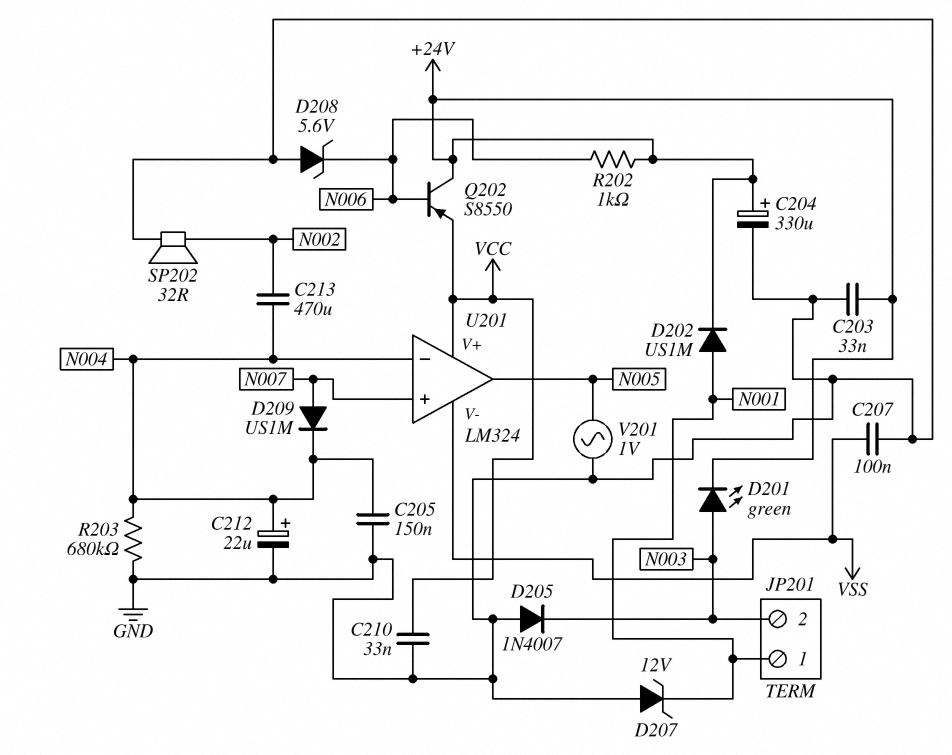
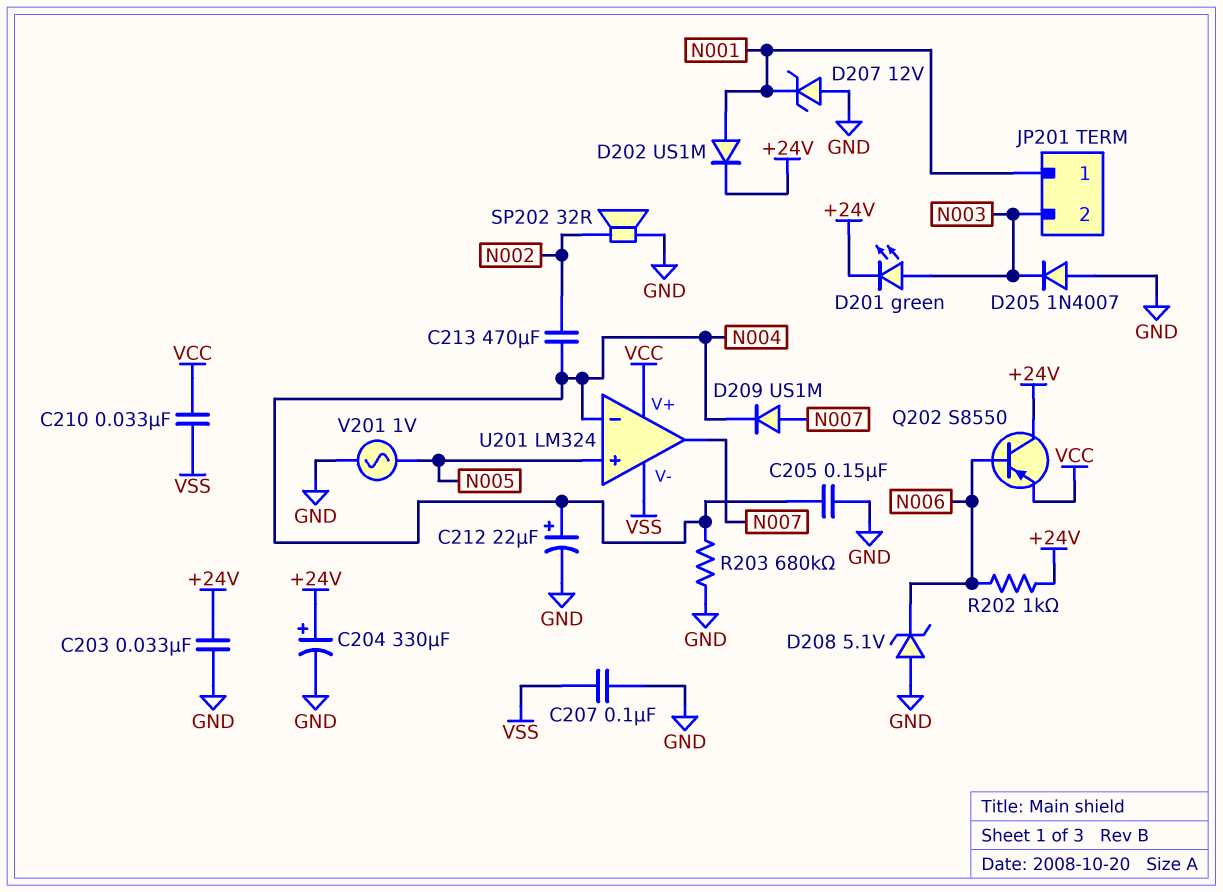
C210: 33nF (GND, VCC) -> 33nF (VCC, VSS)
D208: zener 5.6V (A GND, K N006) -> zener 5.1V (A GND, K N006)
U201 pin in+: N007 -> N005
U201 pin out: N005 -> N007

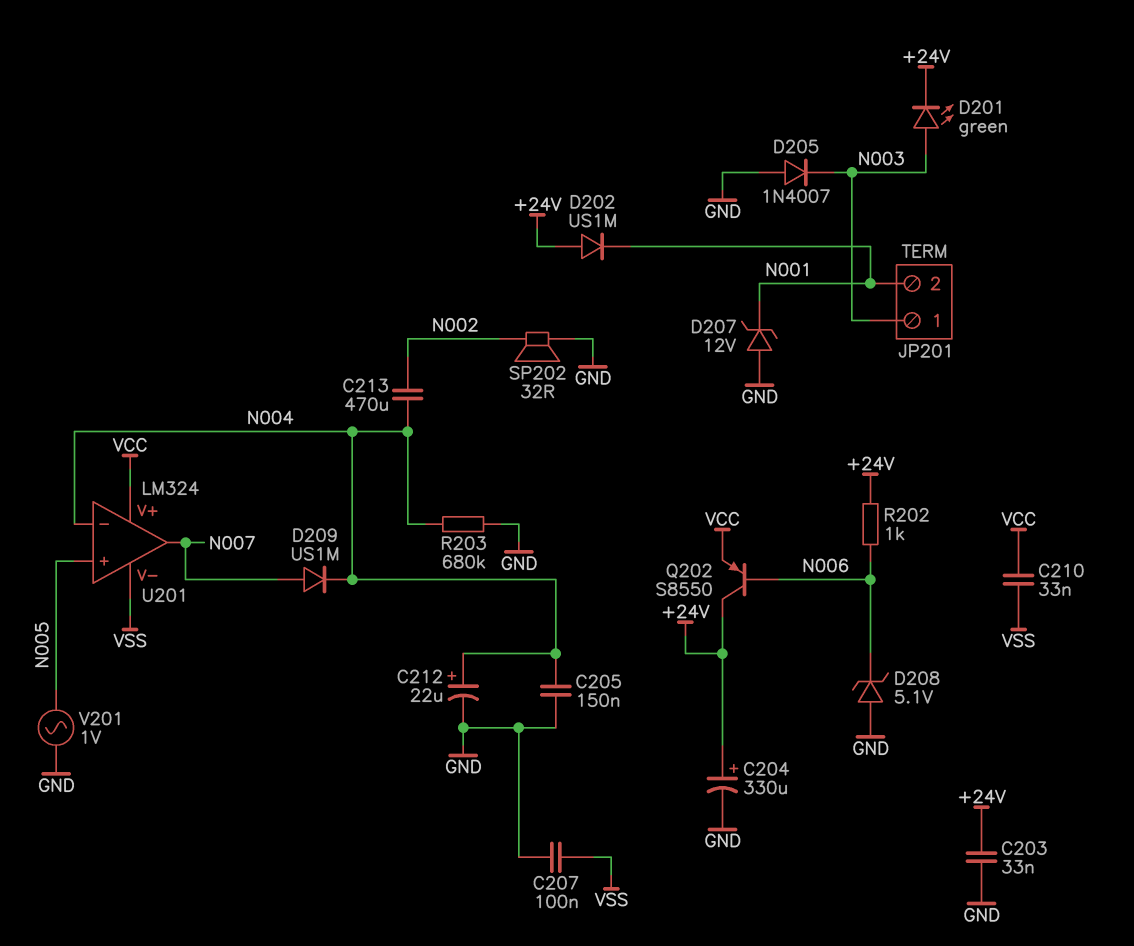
D202: diode US1M (A N001, K +24V) -> diode US1M (A +24V, K N001)
JP201 pin 1: N001 -> N003
JP201 pin 2: N003 -> N001

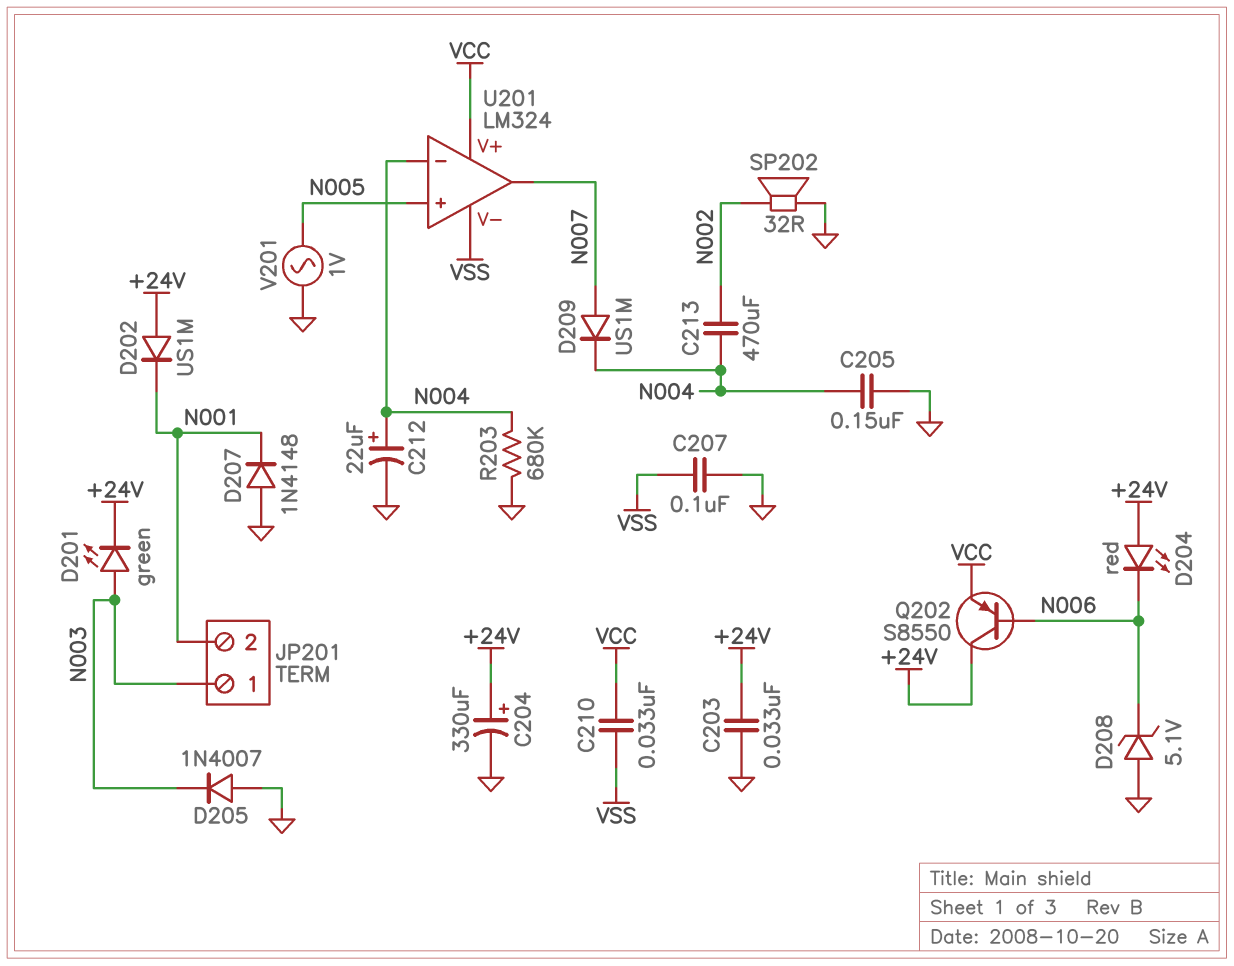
D204: none -> LED red (A +24V, K N006)
D207: zener 12V (A GND, K N001) -> diode 1N4148 (A GND, K N001)
R202: 1k (+24V, N006) -> none

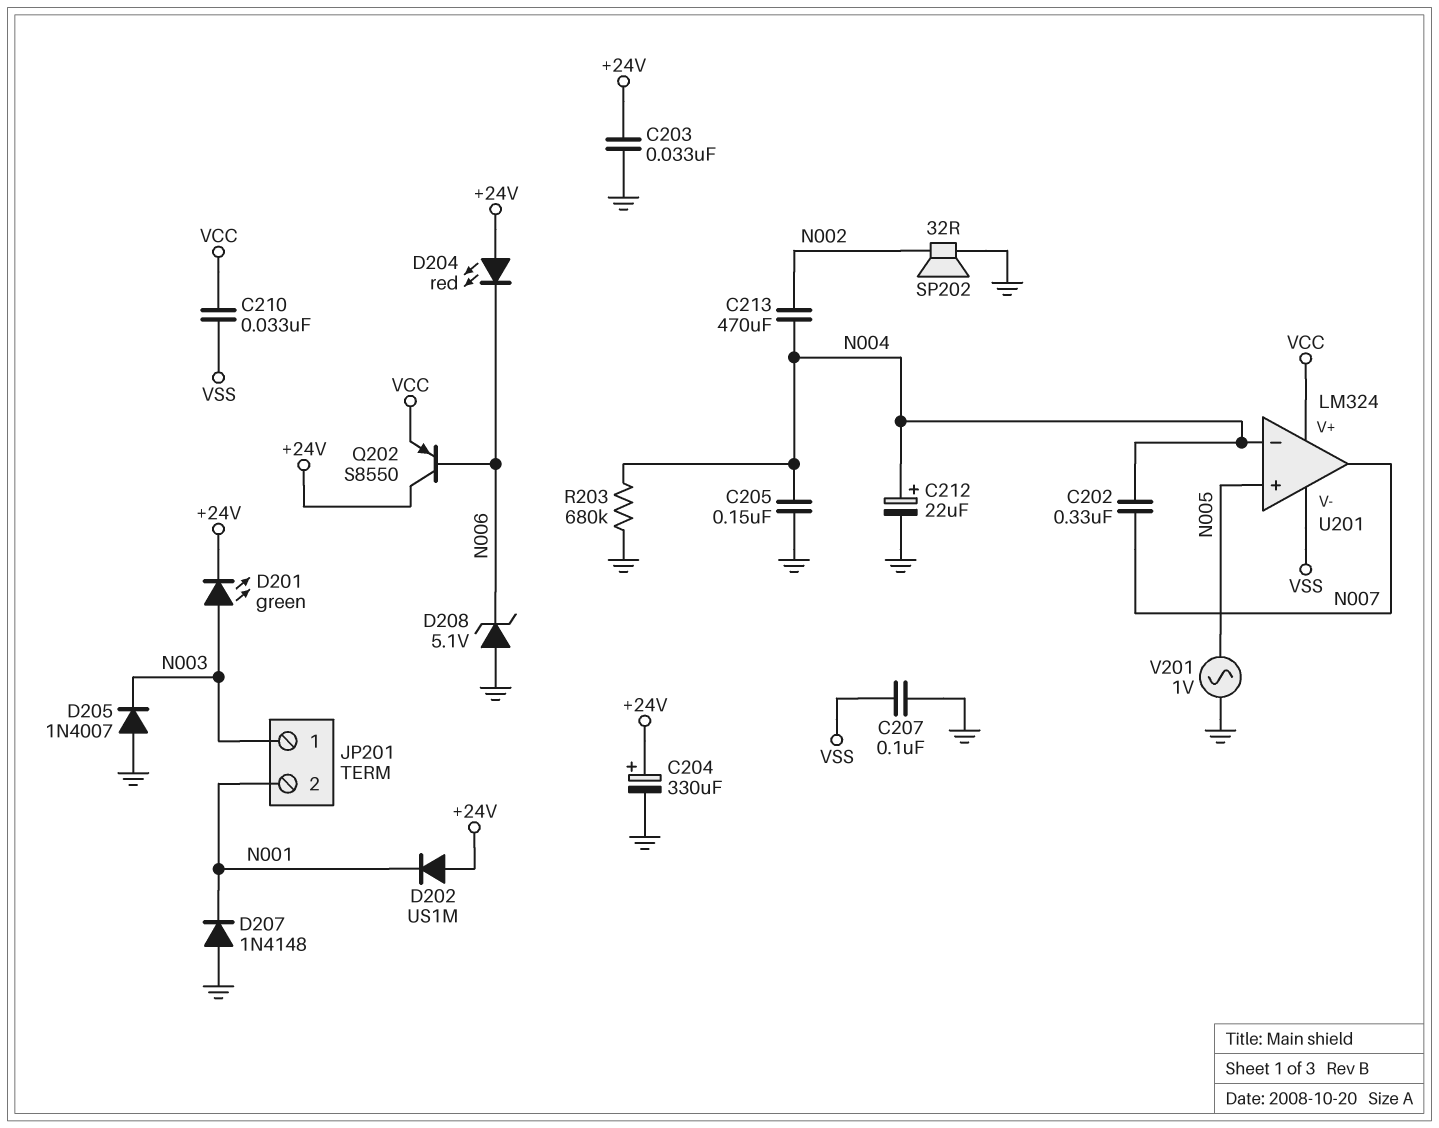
C202: none -> 330nF (N004, N007)
D209: diode US1M (A N007, K N004) -> none

